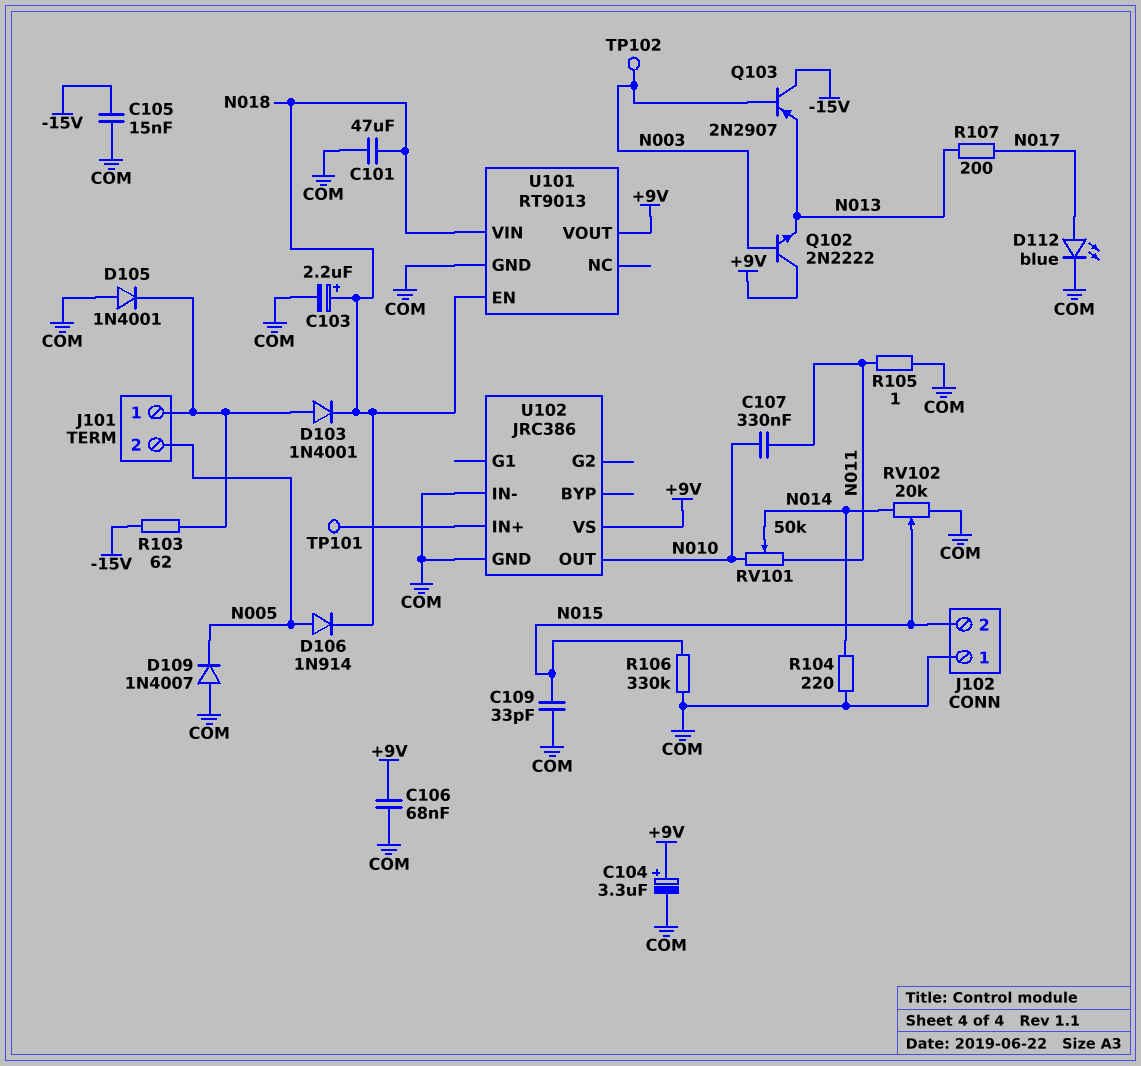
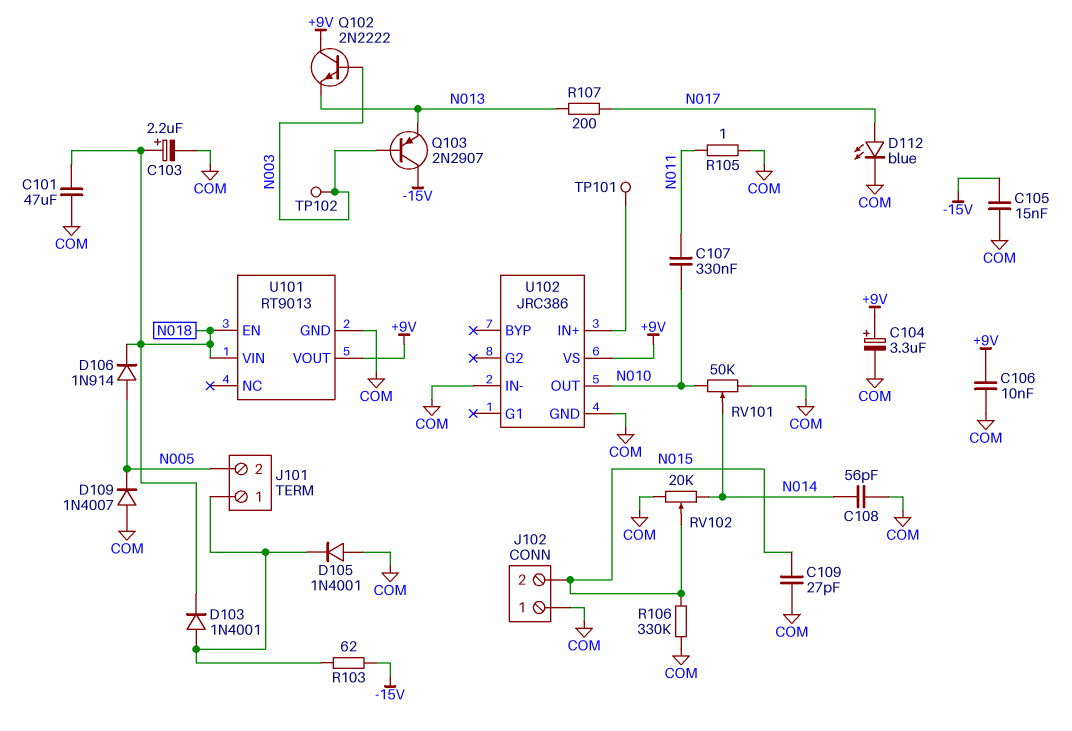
C106: 68nF (+9V, COM) -> 10nF (+9V, COM)
C108: none -> 56pF (COM, N014)
C109: 33pF (COM, N015) -> 27pF (COM, N015)
R104: 220 (COM, N014) -> none
RV101: 50k (N010, N011, wiper N014) -> 50k (COM, N010, wiper N014)

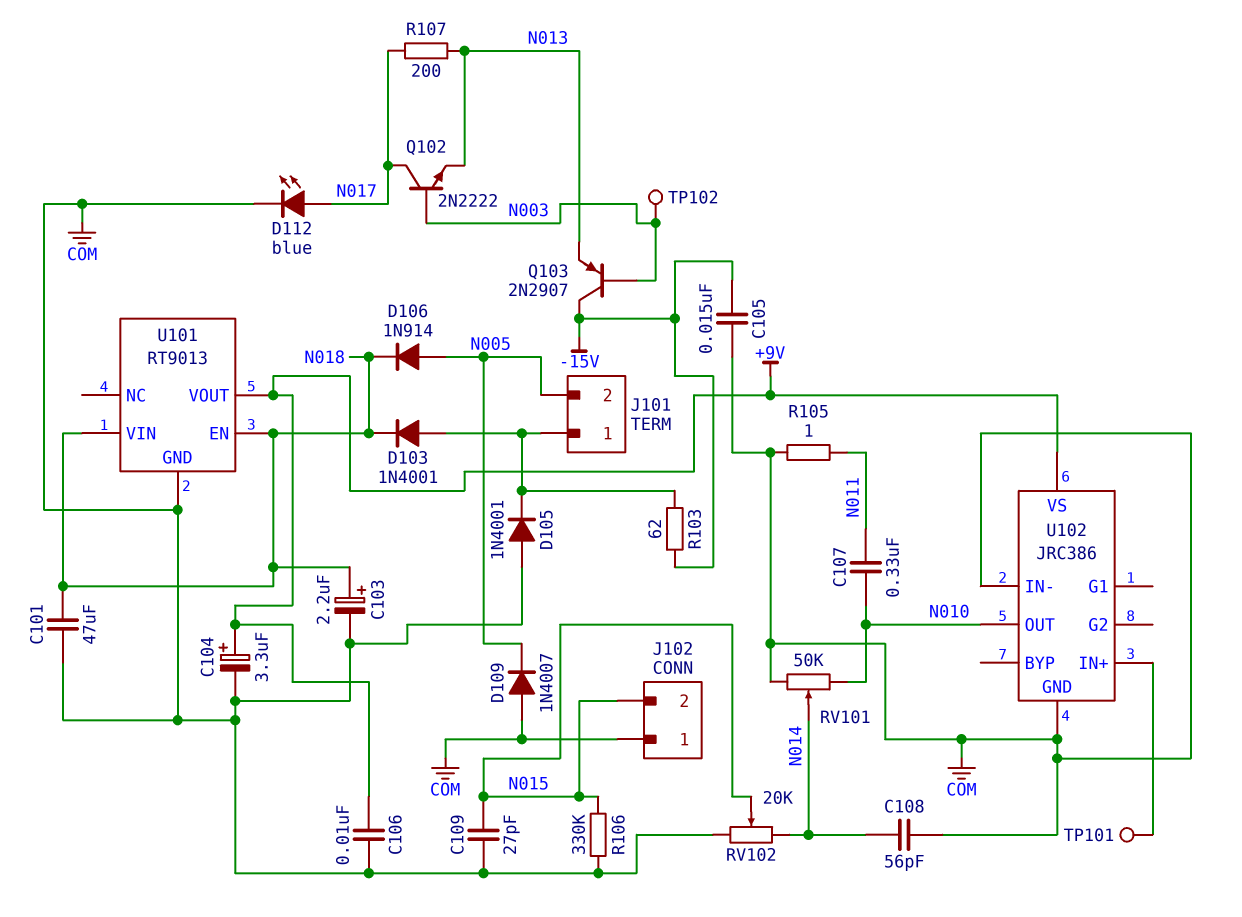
Q102: NPN 2N2222 (B N003, C +9V, E N013) -> NPN 2N2222 (B N003, C N017, E N013)

